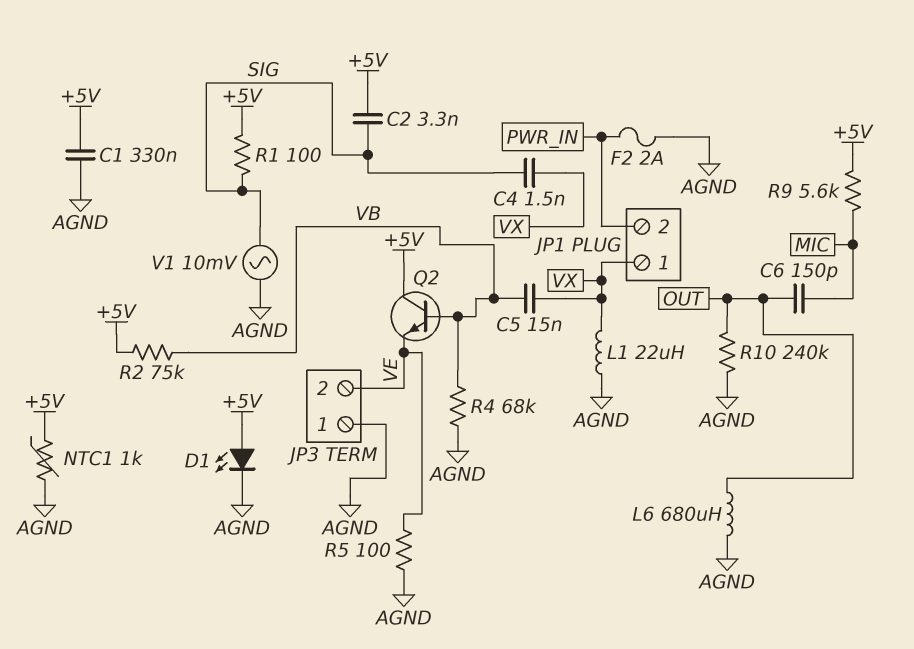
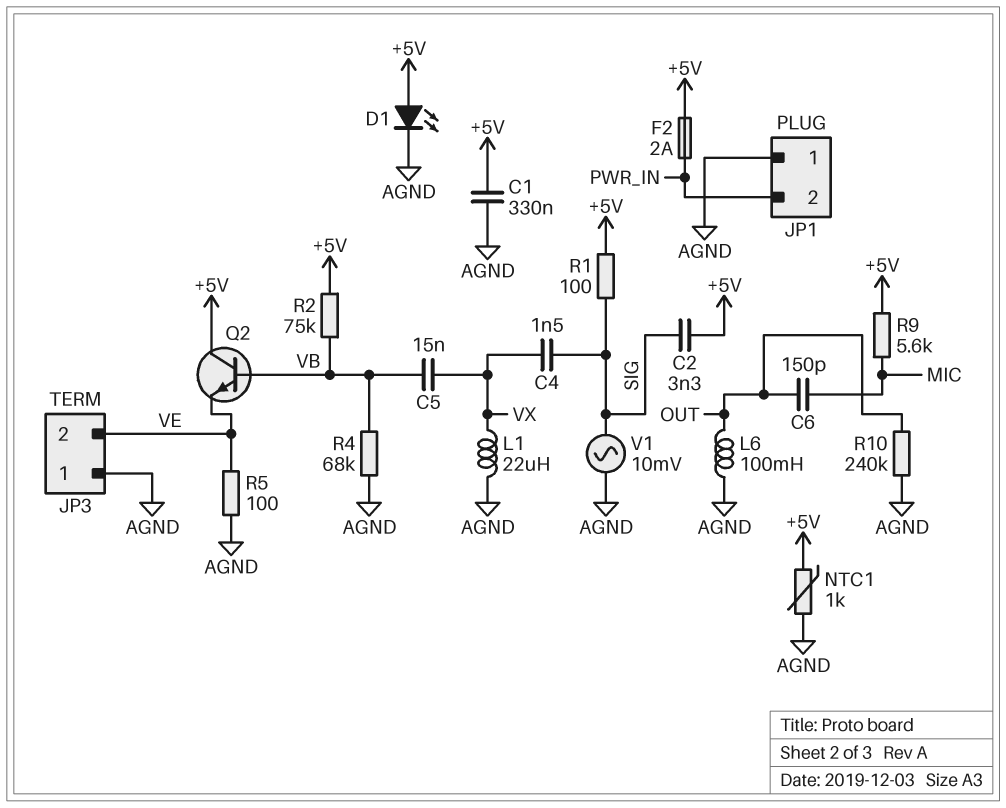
F2: 2A (AGND, PWR_IN) -> 2A (+5V, PWR_IN)
JP1 pin 1: VX -> AGND
L6: 680uH (AGND, OUT) -> 100mH (AGND, OUT)

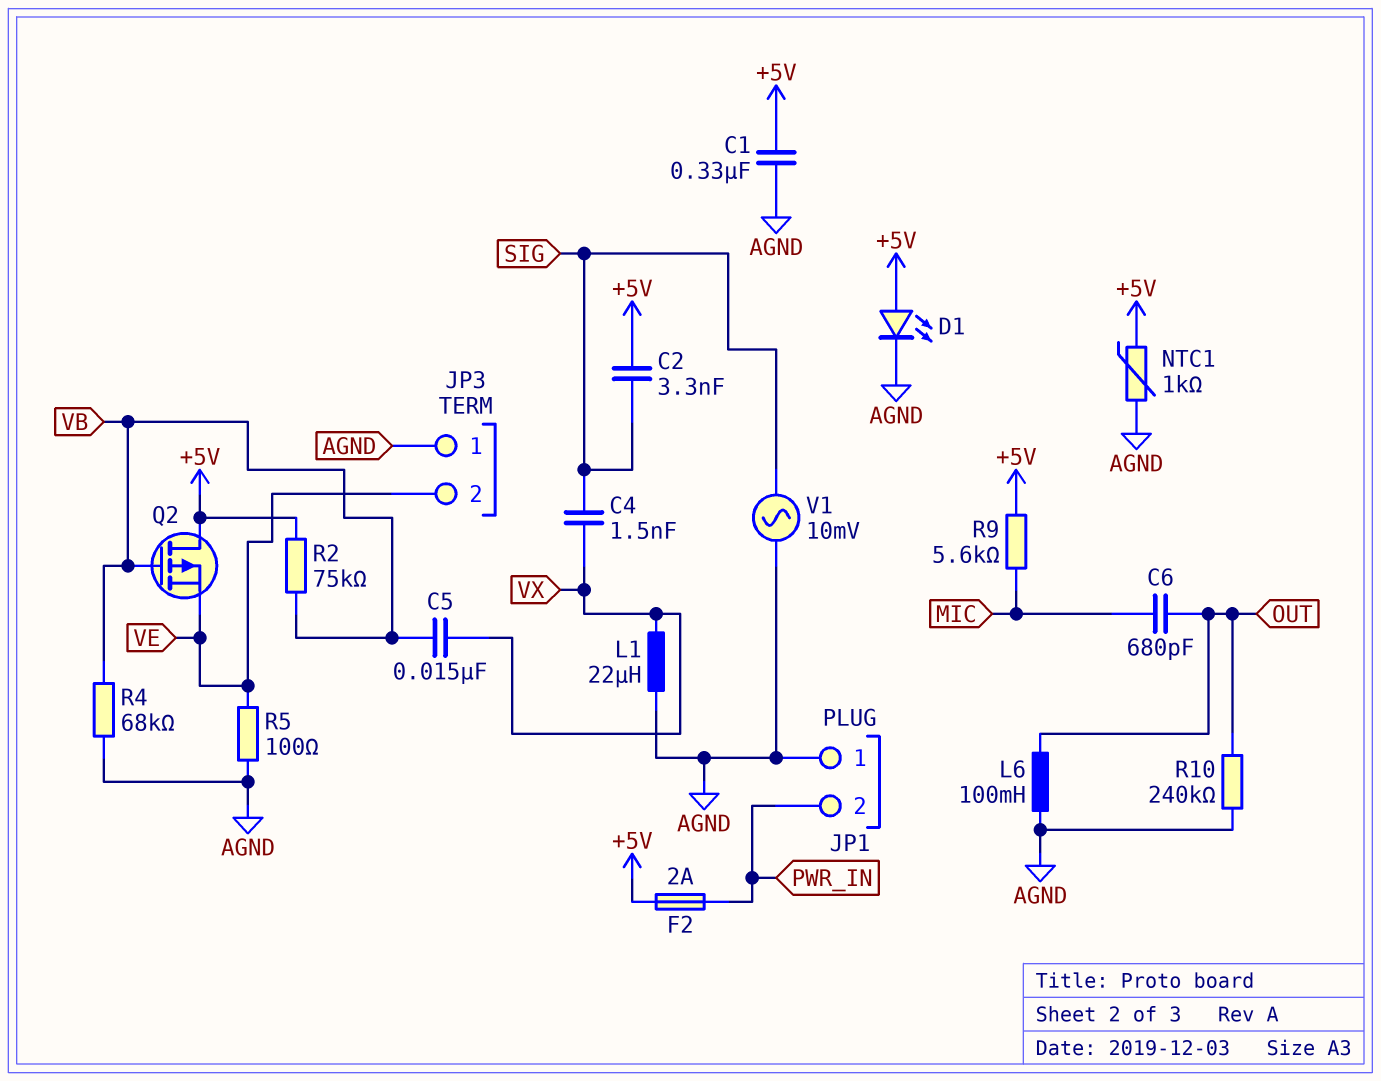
C6: 150pF (MIC, OUT) -> 680pF (MIC, OUT)
Q2: NPN (B VB, C +5V, E VE) -> PMOS (G VB, D +5V, S VE)
R1: 100 (+5V, SIG) -> none

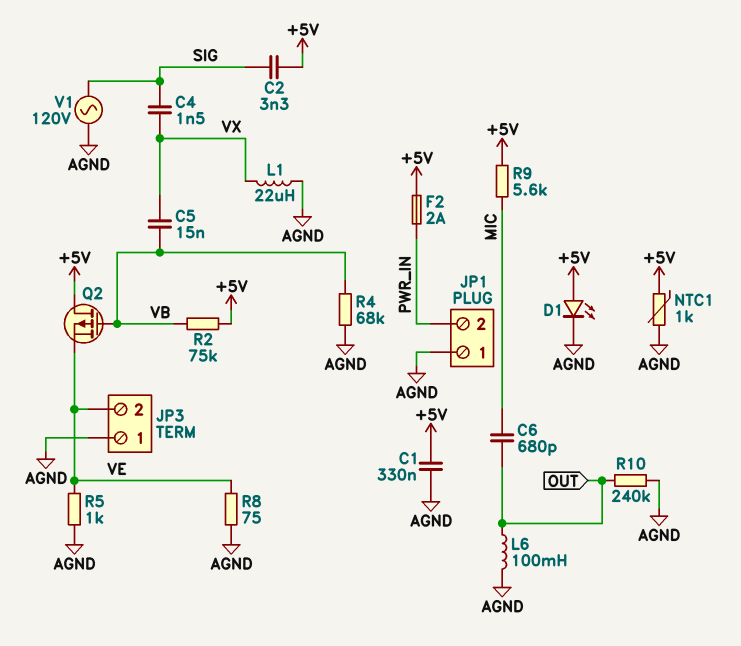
R5: 100 (AGND, VE) -> 1k (AGND, VE)
R8: none -> 75 (AGND, VE)
V1: AC 10mV (AGND, SIG) -> AC 120V (AGND, SIG)

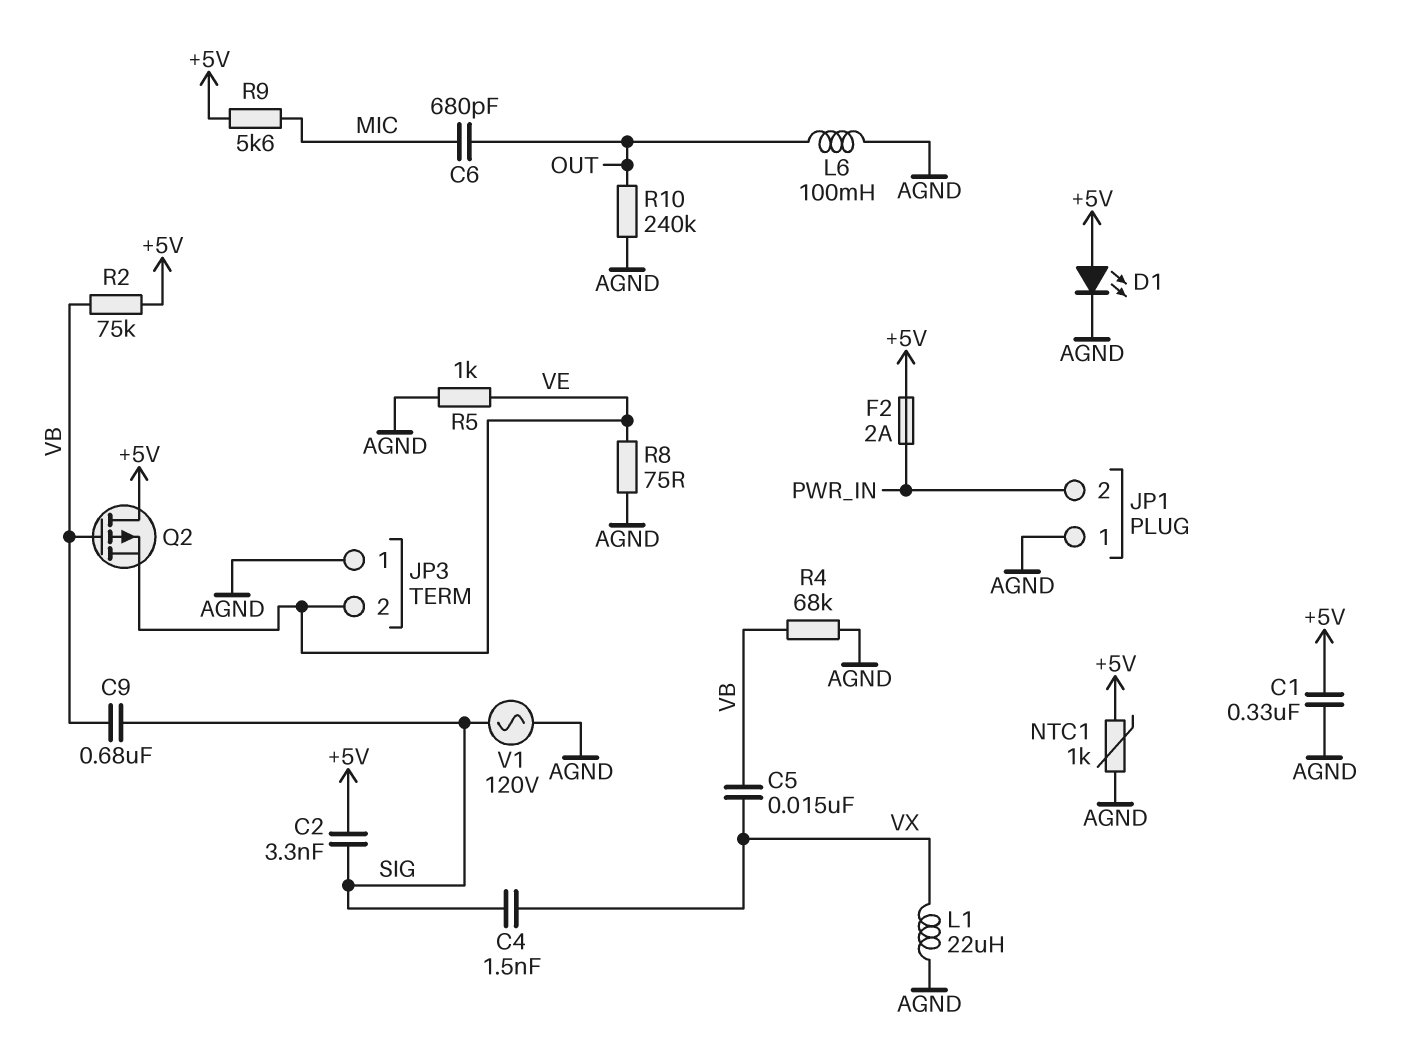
C9: none -> 680nF (SIG, VB)

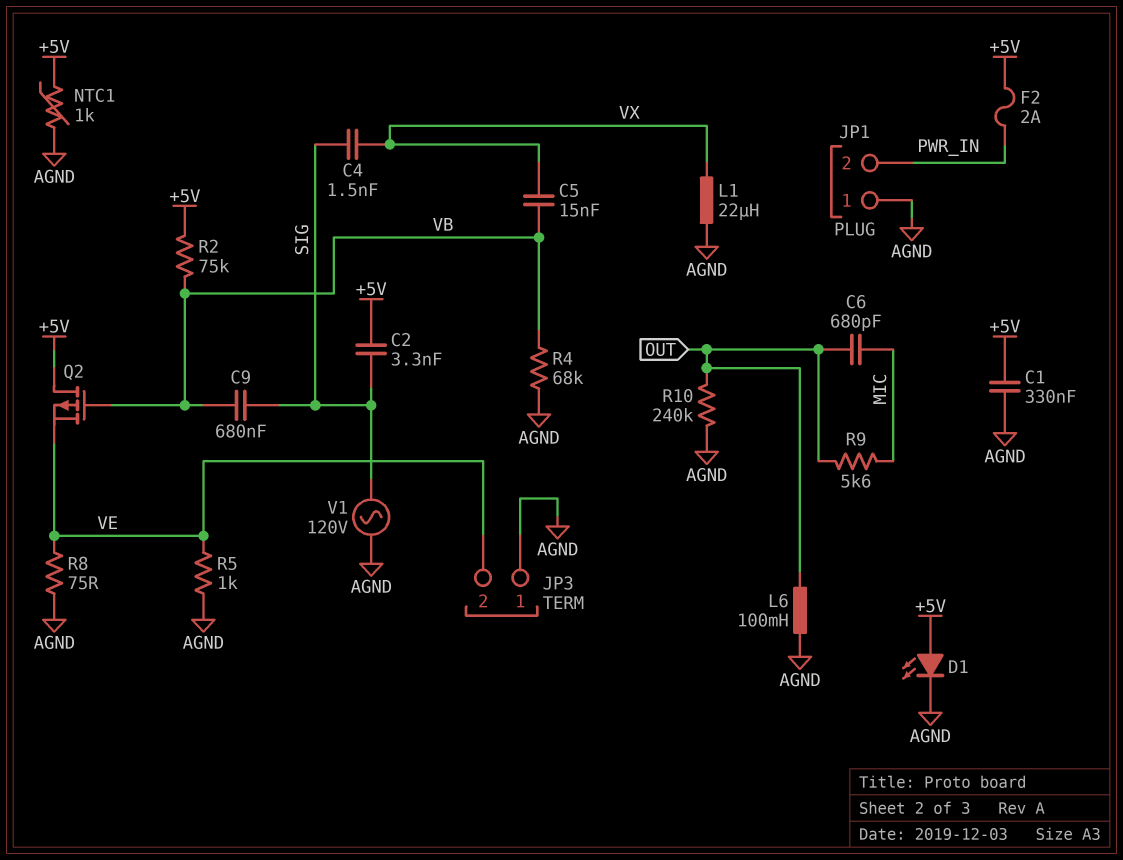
R9: 5.6k (+5V, MIC) -> 5.6k (MIC, OUT)

